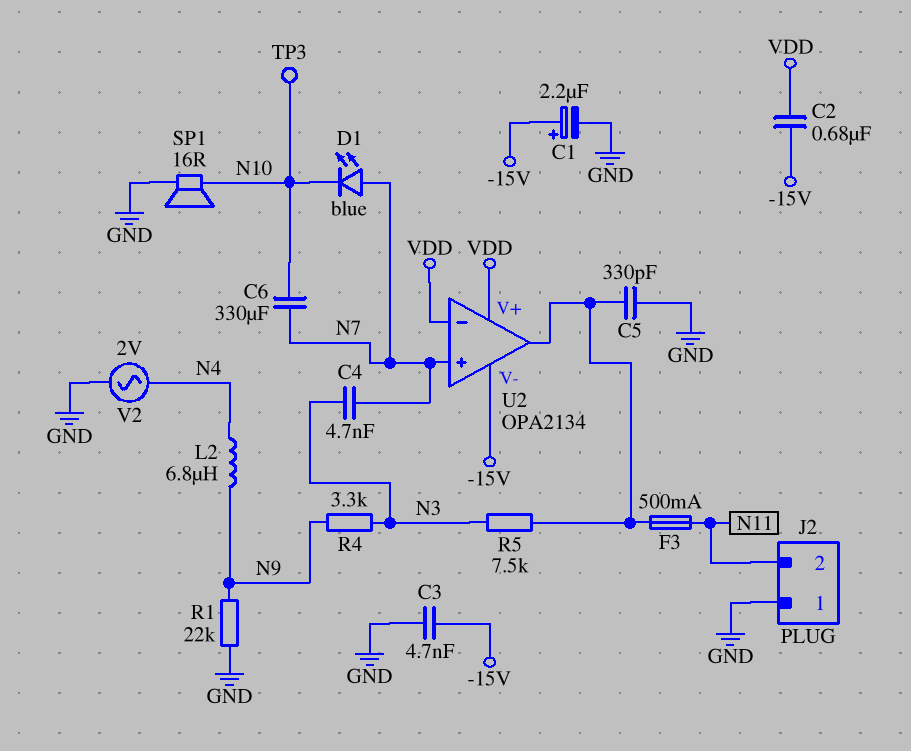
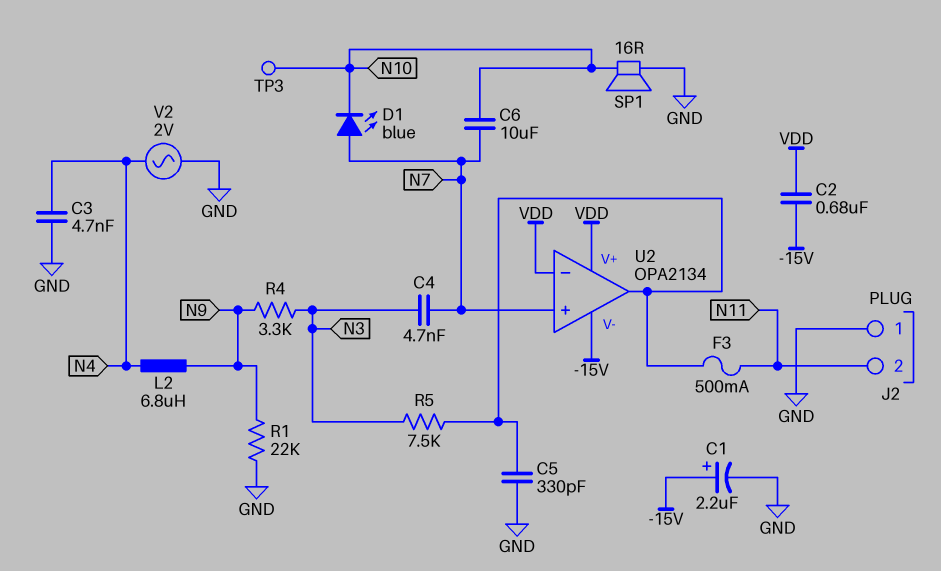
C3: 4.7nF (-15V, GND) -> 4.7nF (GND, N4)
C6: 330uF (N7, N10) -> 10uF (N7, N10)

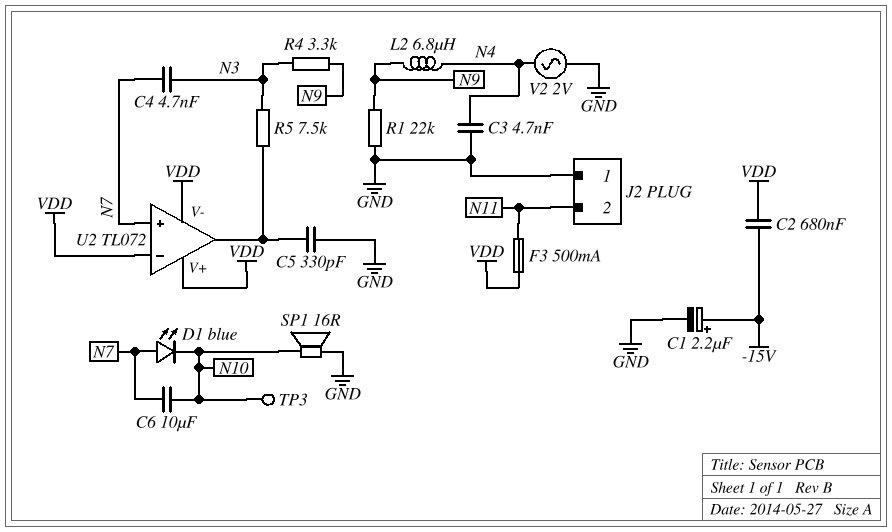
F3: 500mA (N11, U2/out) -> 500mA (N11, VDD)
U2: OPA2134 -> TL072
U2 pin V-: -15V -> VDD

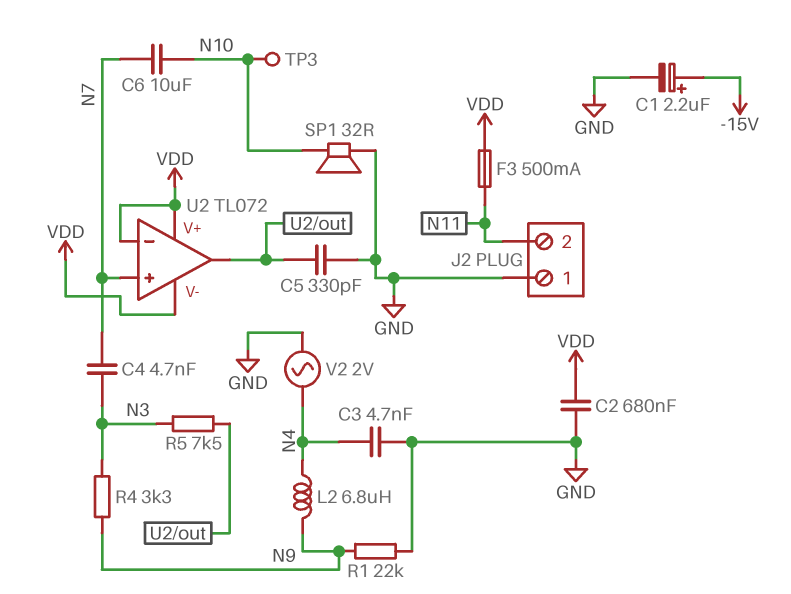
C2: 680nF (-15V, VDD) -> 680nF (GND, VDD)
D1: LED blue (A N7, K N10) -> none
SP1: speaker 16R (GND, N10) -> speaker 32R (GND, N10)

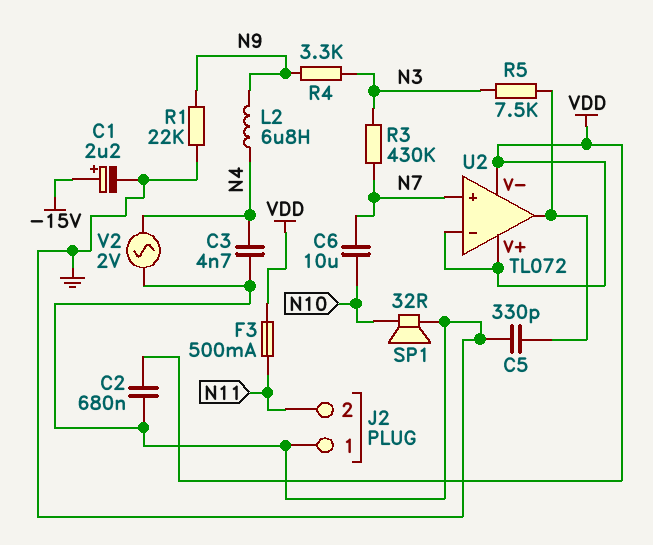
C4: 4.7nF (N3, N7) -> none
R3: none -> 430k (N3, N7)
TP3: test point (N10) -> none

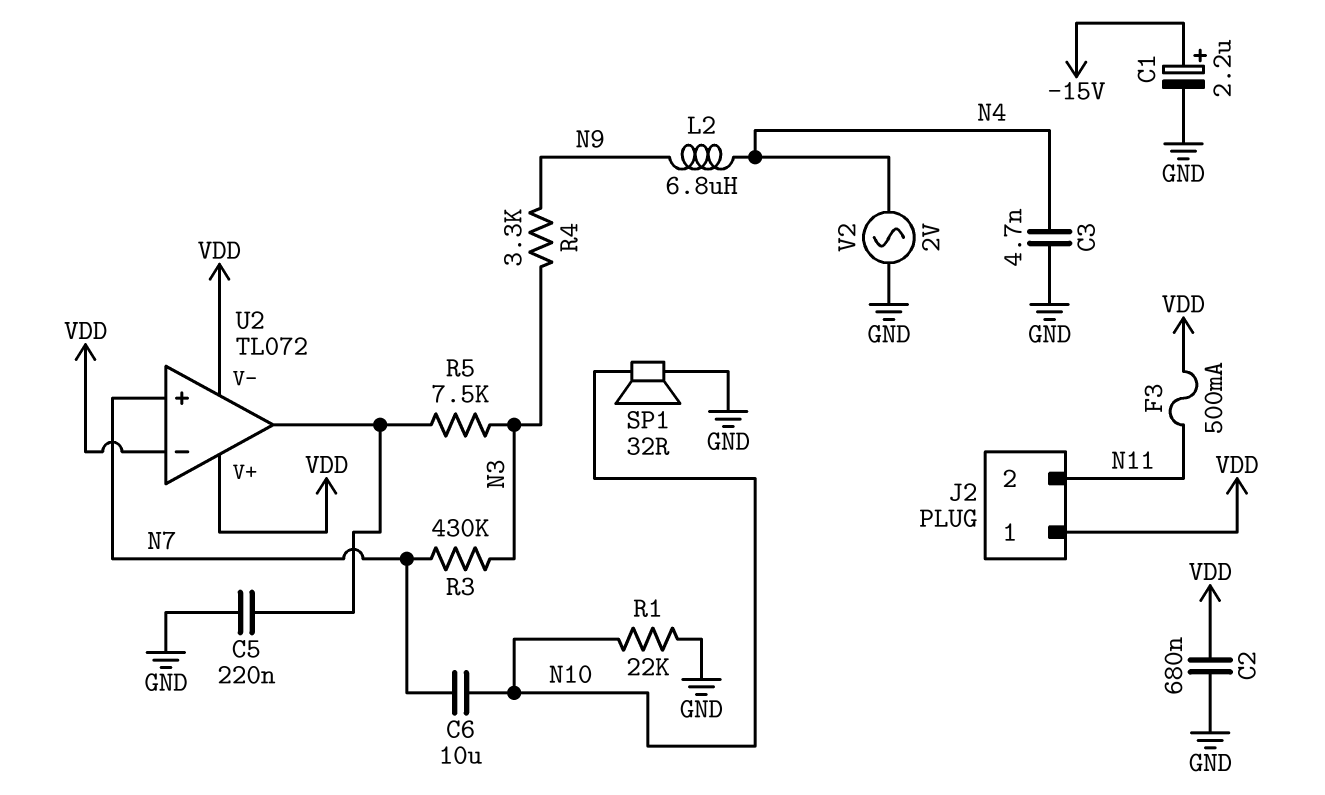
C5: 330pF (GND, U2/out) -> 220nF (GND, U2/out)
J2 pin 1: GND -> VDD
R1: 22k (GND, N9) -> 22k (GND, N10)

